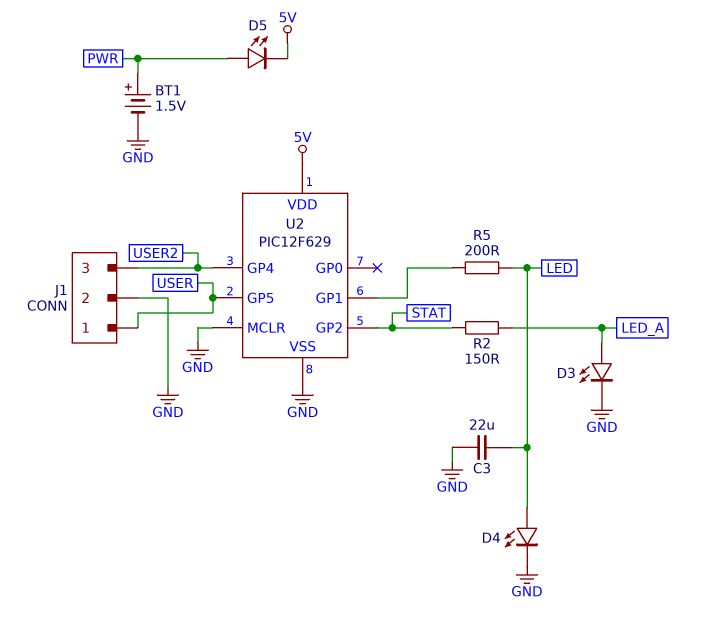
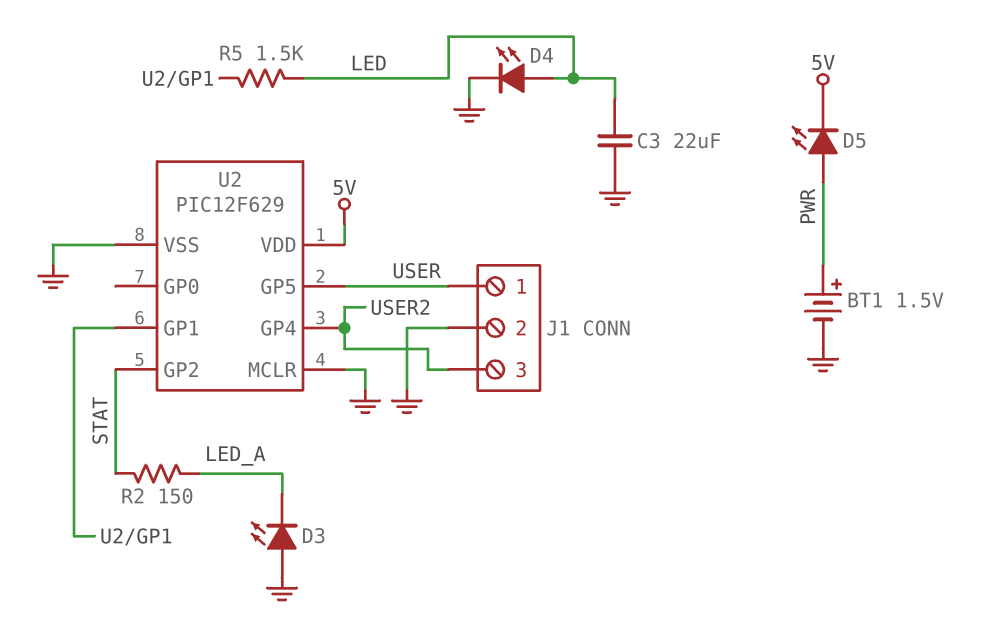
D3: LED (A LED_A, K GND) -> LED (A GND, K LED_A)
R5: 200 (LED, U2/GP1) -> 1.5k (LED, U2/GP1)

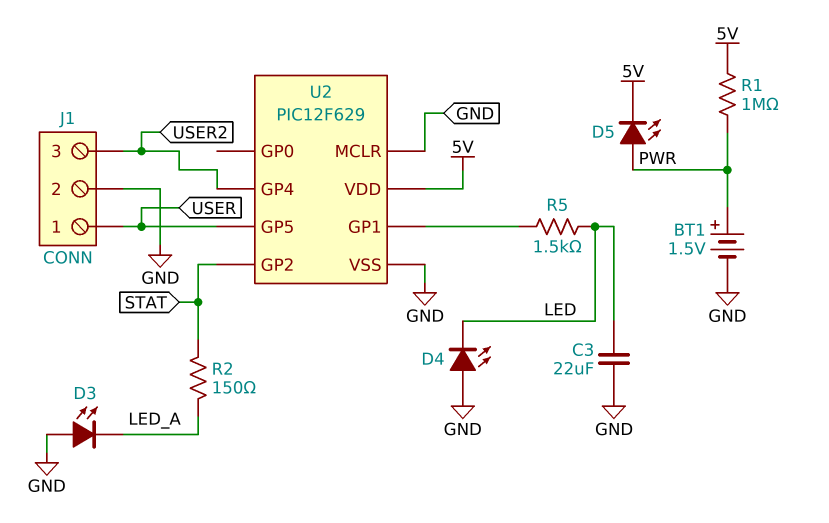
D4: LED (A LED, K GND) -> LED (A GND, K LED)
R1: none -> 1M (5V, PWR)

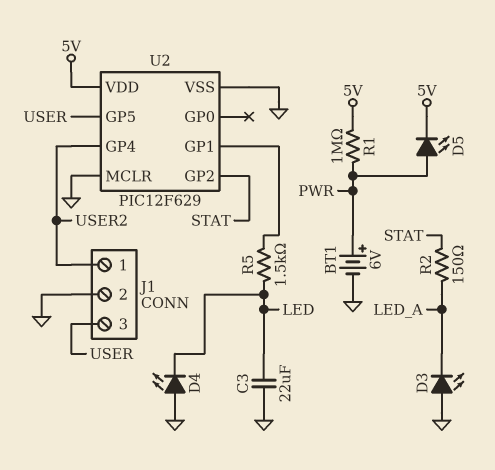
BT1: 1.5V (plus PWR, minus GND) -> 6V (plus PWR, minus GND)
J1 pin 1: USER -> USER2
J1 pin 3: USER2 -> USER

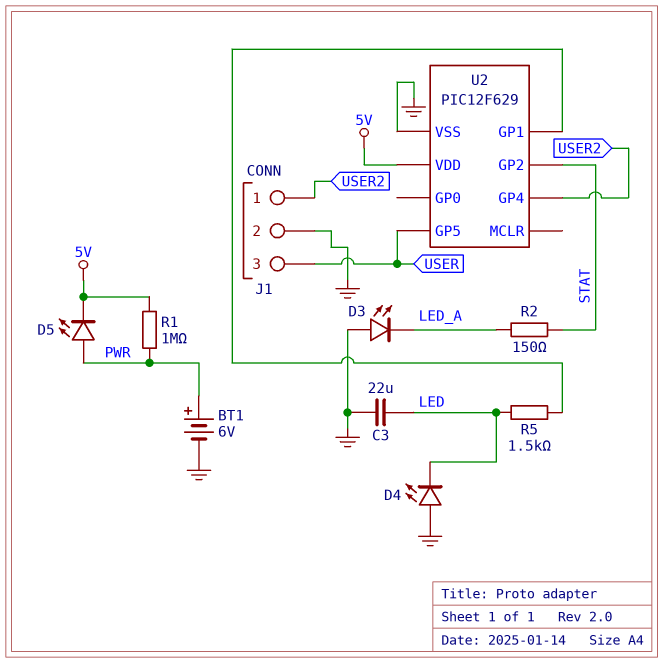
U2 pin MCLR: GND -> none

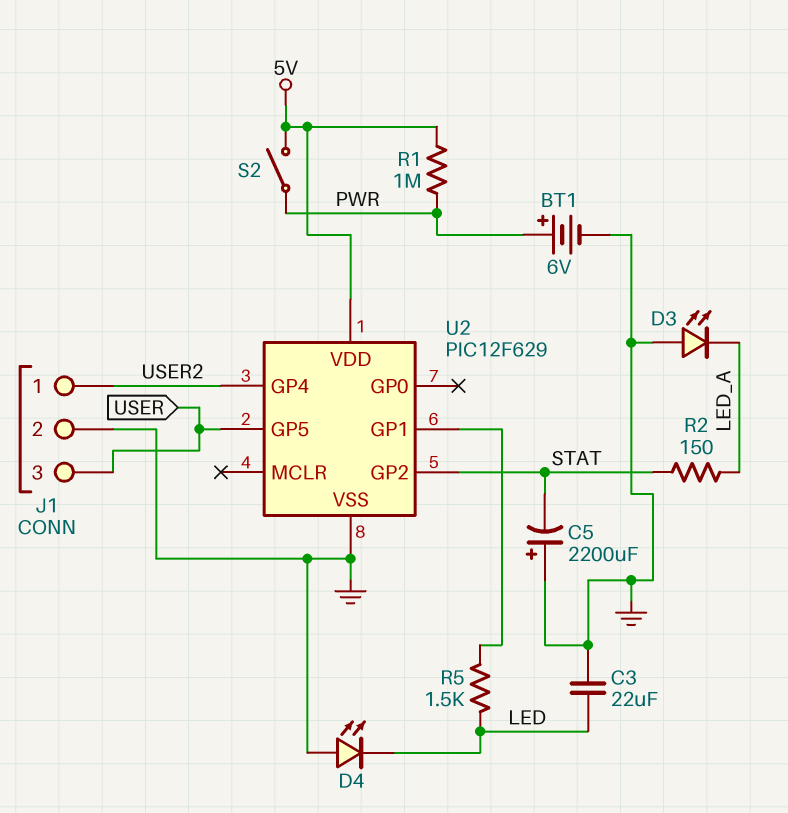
C5: none -> 2200uF (plus GND, minus STAT)
D5: LED (A PWR, K 5V) -> none
S2: none -> switch (5V, PWR)

